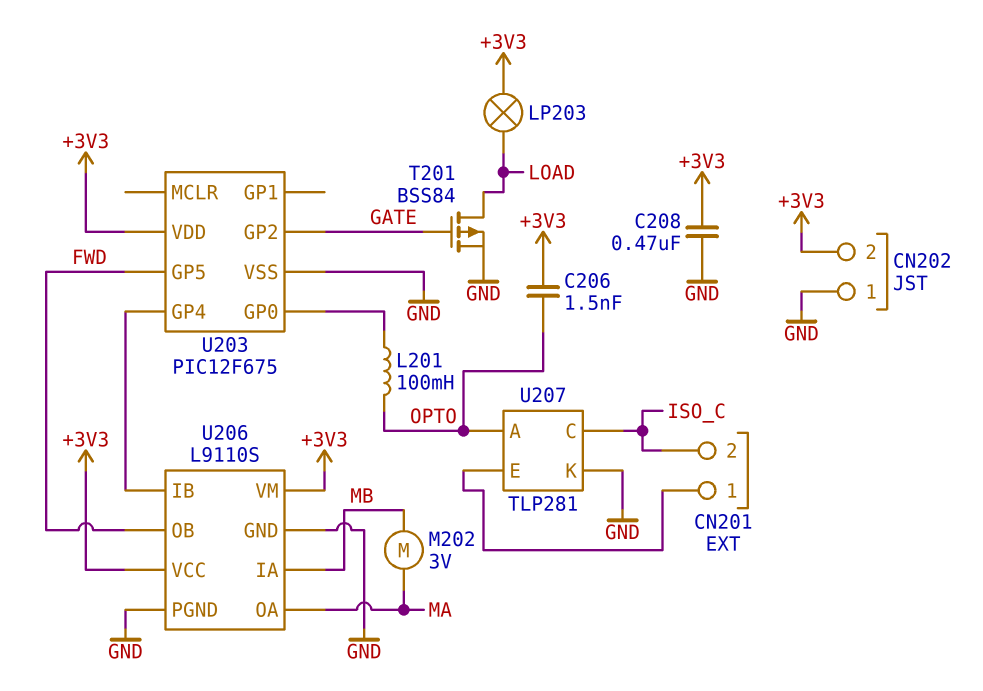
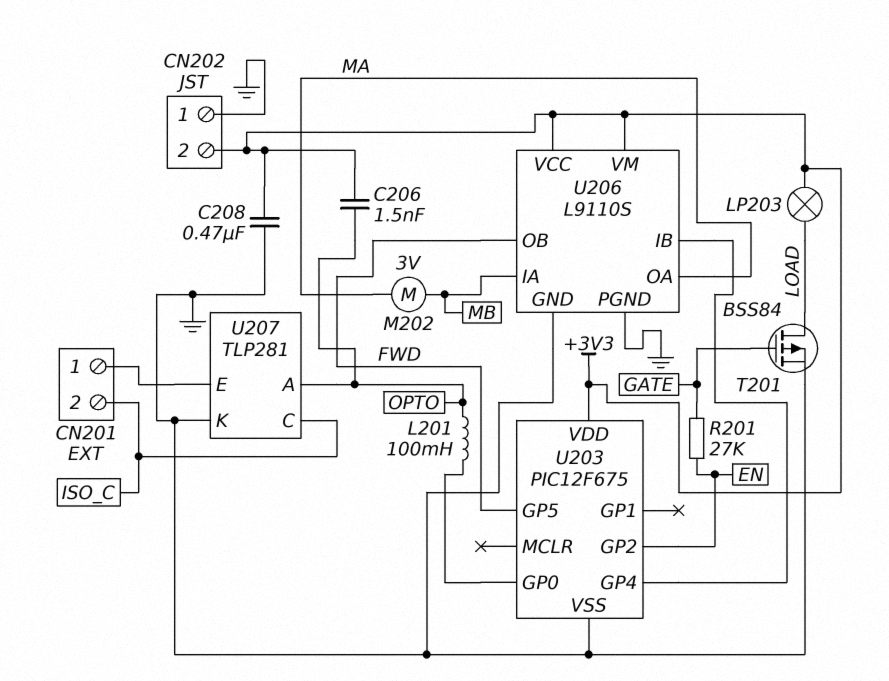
R201: none -> 27k (EN, GATE)
U203 pin GP2: GATE -> EN

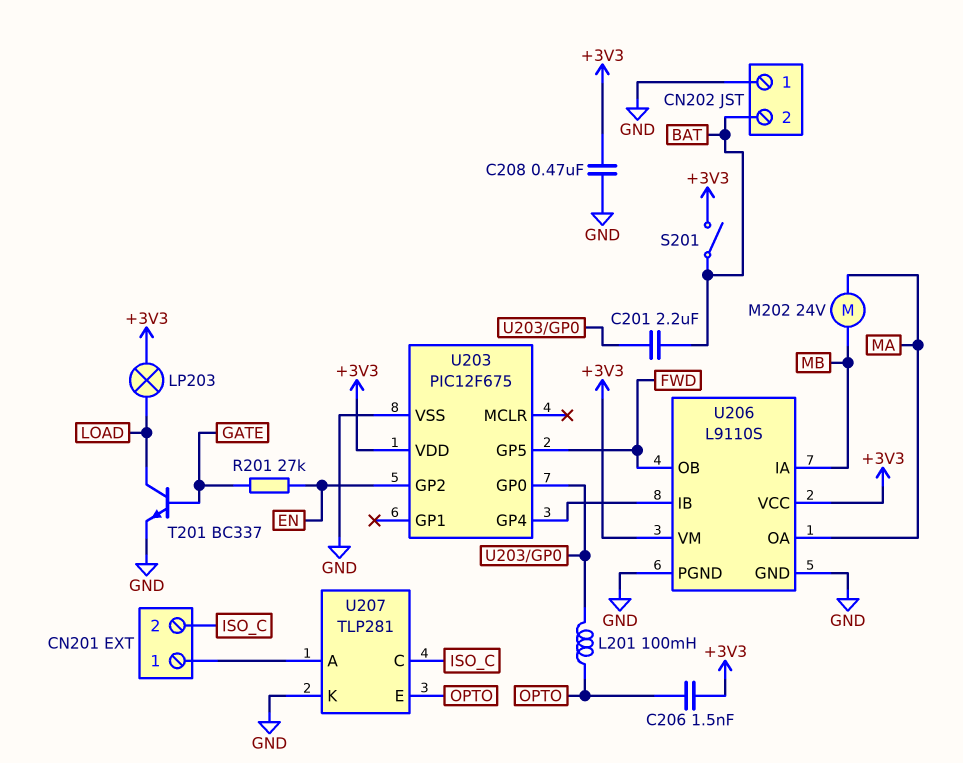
C201: none -> 2.2uF (BAT, U203/GP0)
CN202 pin 2: +3V3 -> BAT
M202: motor 3V (MA, MB) -> motor 24V (MA, MB)
S201: none -> switch (+3V3, BAT)
T201: PMOS BSS84 (G GATE, D LOAD, S GND) -> NPN BC337 (B GATE, C LOAD, E GND)
U207 pin A: OPTO -> CN201/1
U207 pin E: CN201/1 -> OPTO

